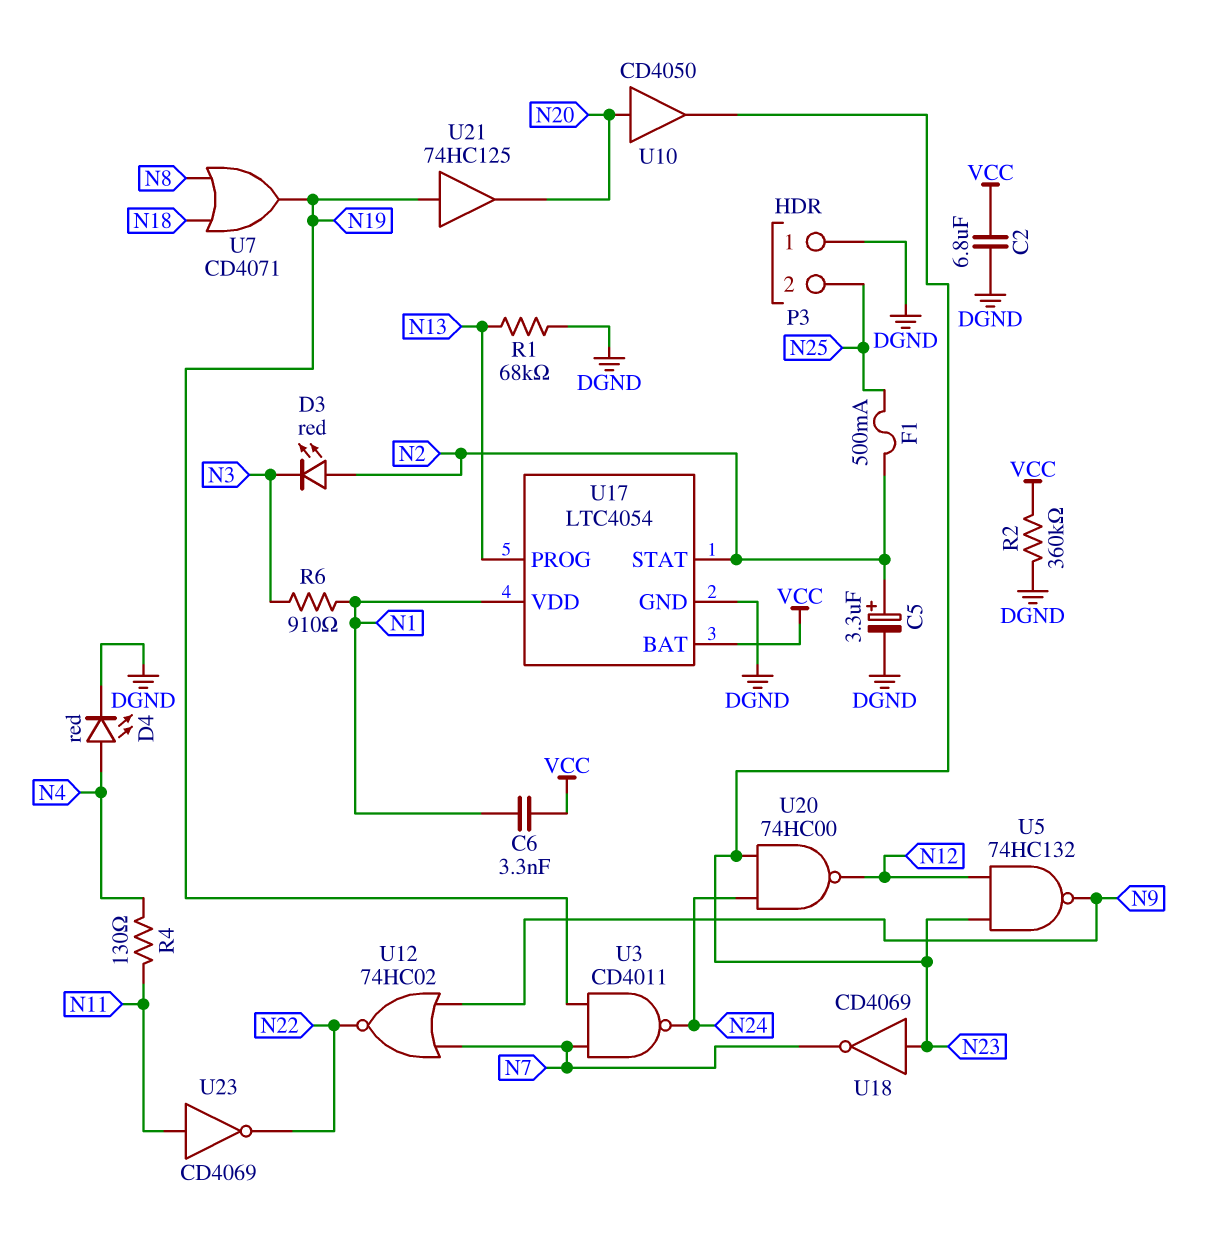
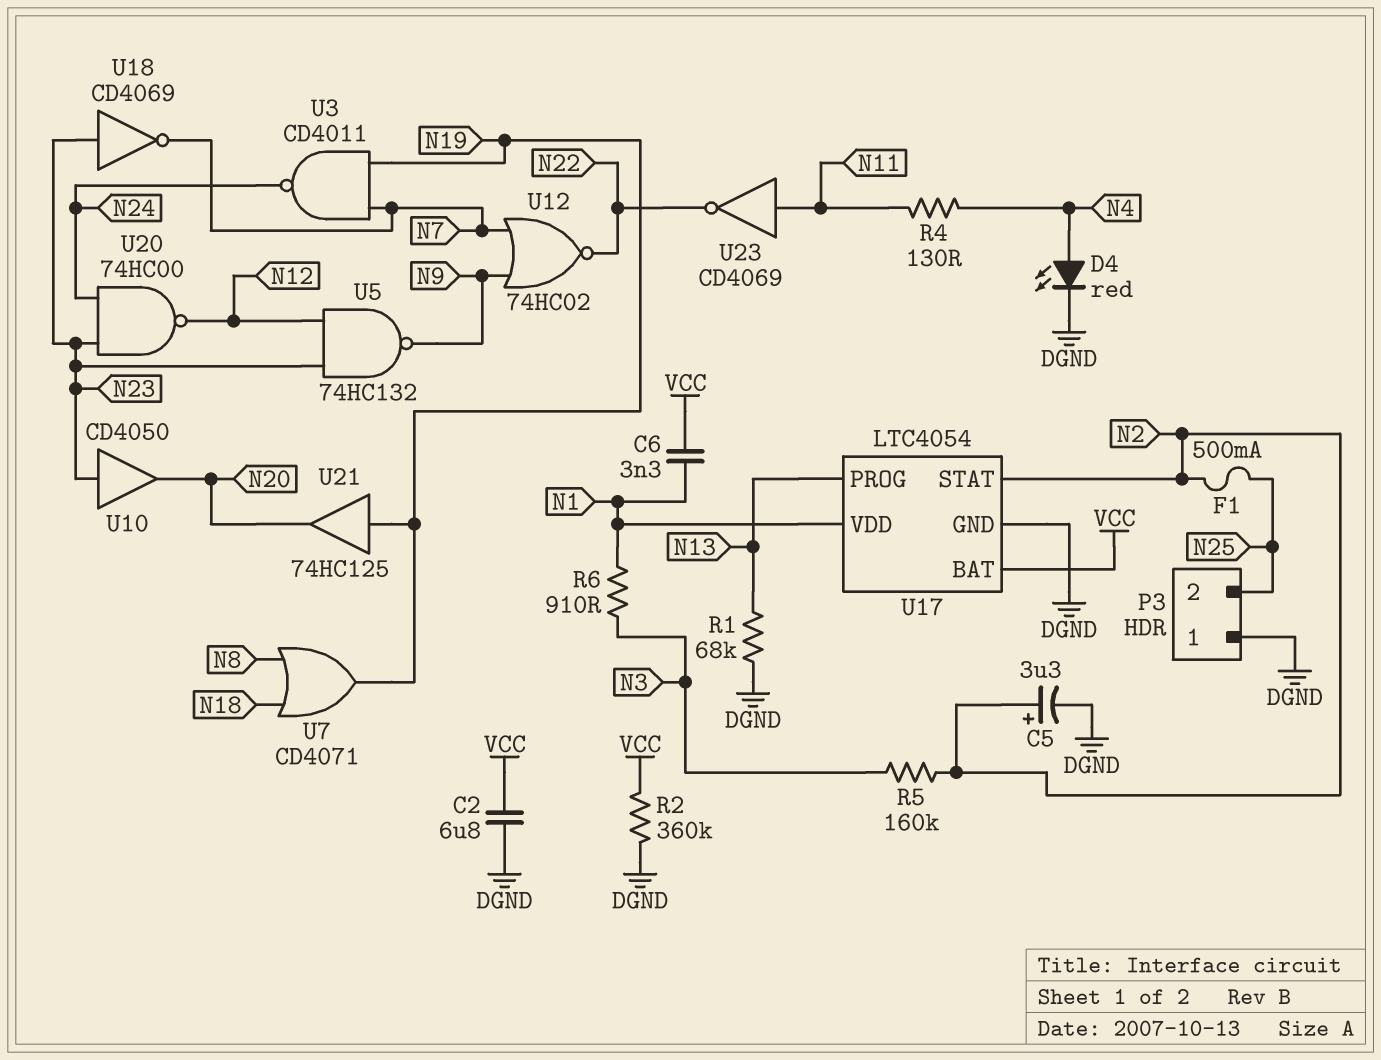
D3: LED red (A N2, K N3) -> none
R5: none -> 160k (N2, N3)
U10: buffer CD4050 (in N20, out N23) -> buffer CD4050 (in N23, out N20)

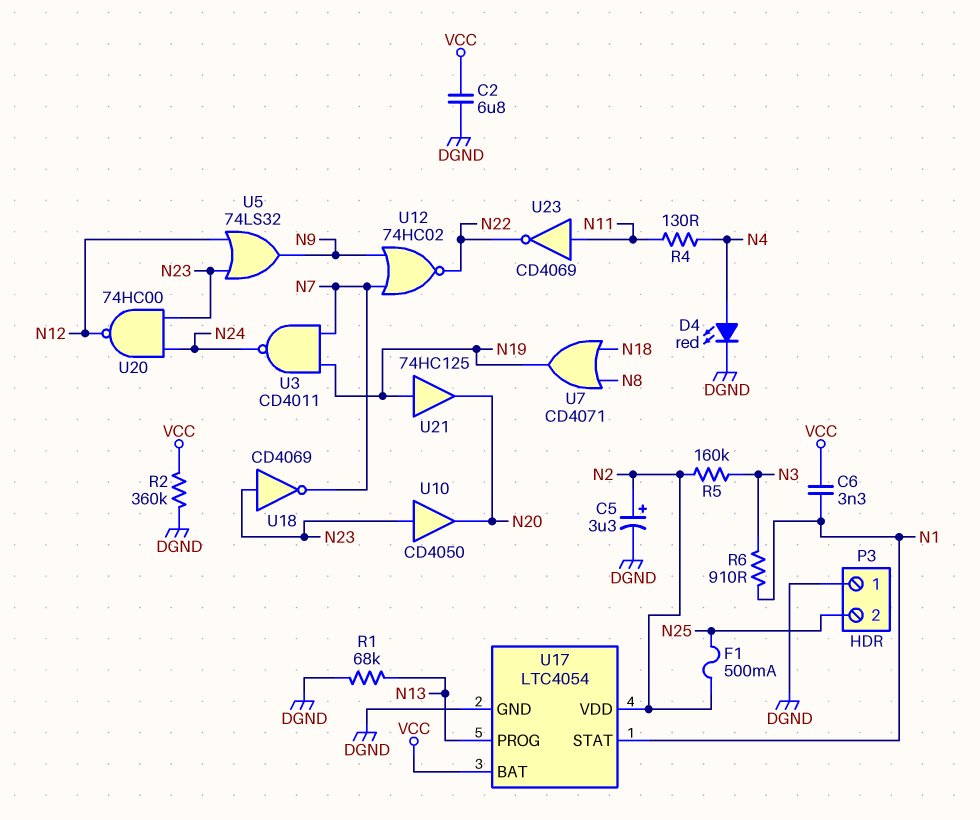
U5: NAND 74HC132 (in N12, in N23, out N9) -> OR 74LS32 (in N12, in N23, out N9)
U17 pin STAT: N2 -> N1
U17 pin VDD: N1 -> N2

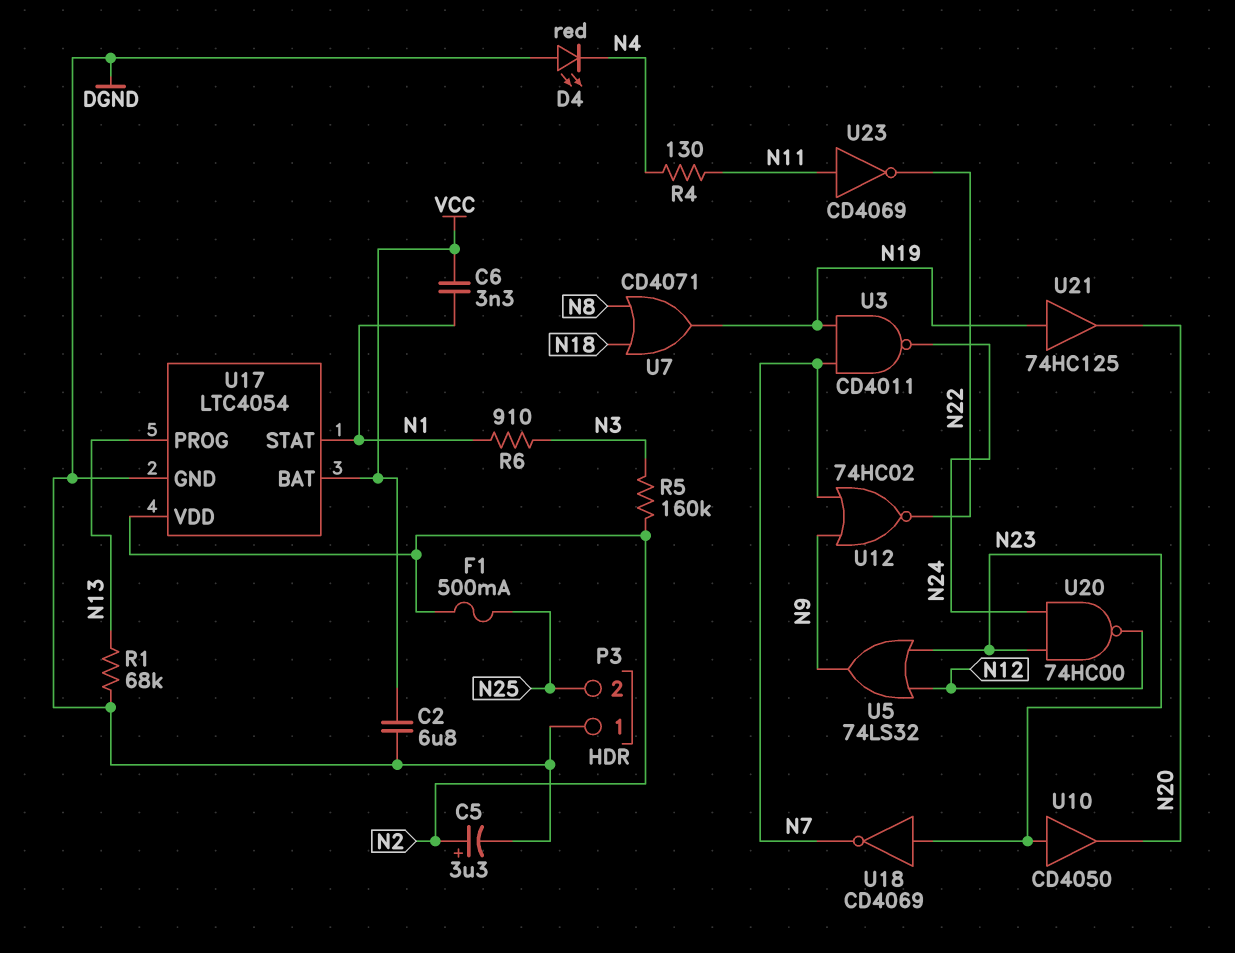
D4: LED red (A N4, K DGND) -> LED red (A DGND, K N4)
R2: 360k (DGND, VCC) -> none

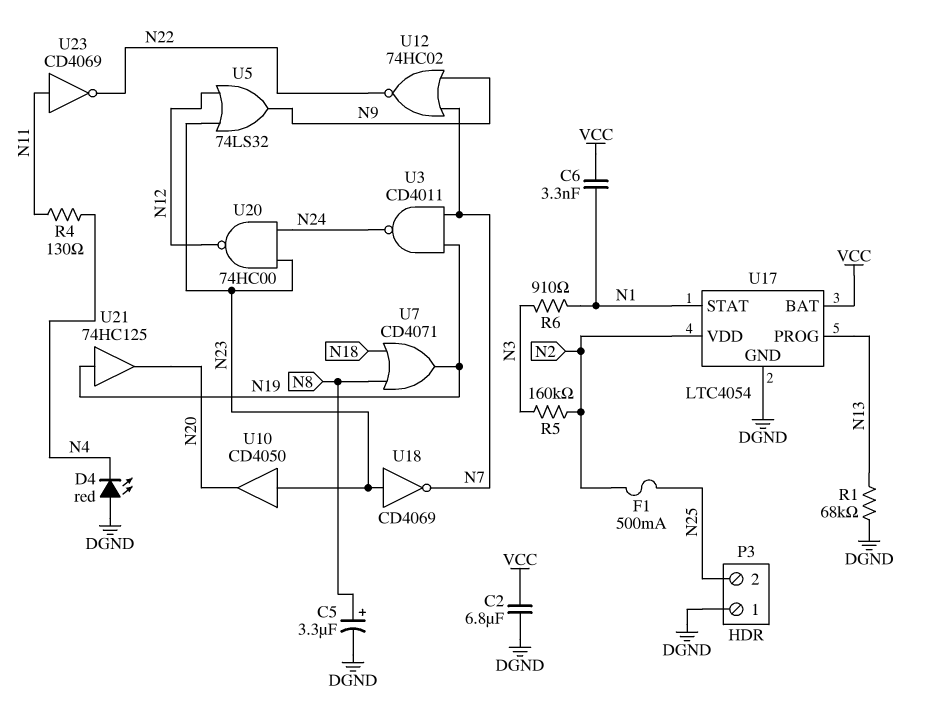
C5: 3.3uF (plus N2, minus DGND) -> 3.3uF (plus N8, minus DGND)

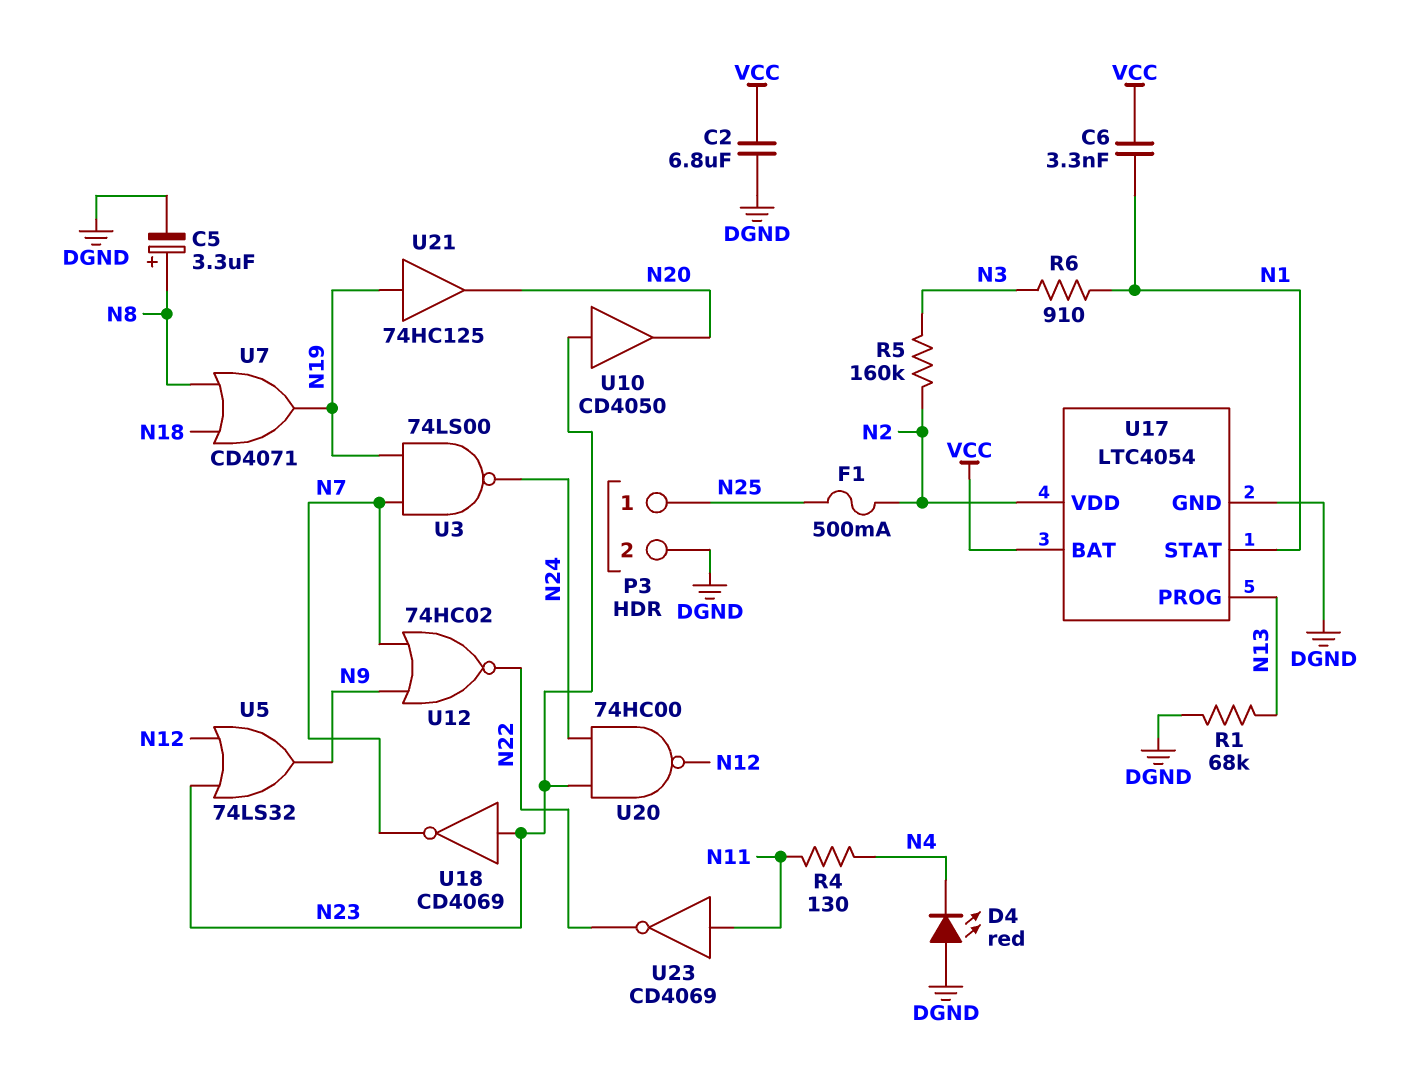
P3 pin 1: DGND -> N25
P3 pin 2: N25 -> DGND
U3: NAND CD4011 (in N7, in N19, out N24) -> NAND 74LS00 (in N7, in N19, out N24)

